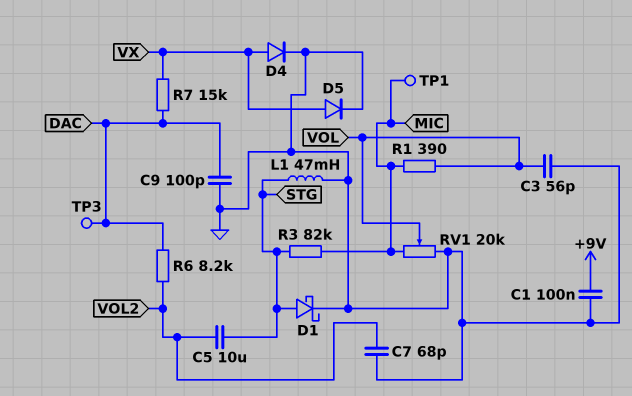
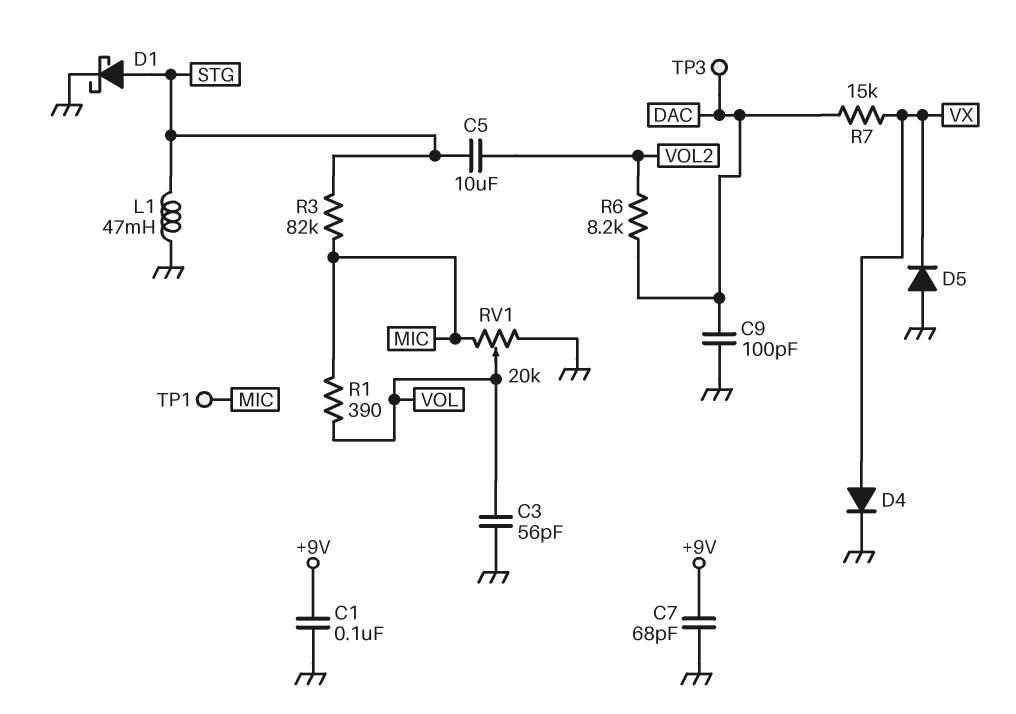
C7: 68pF (GND, VOL2) -> 68pF (+9V, GND)
D5: diode (A VX, K GND) -> diode (A GND, K VX)

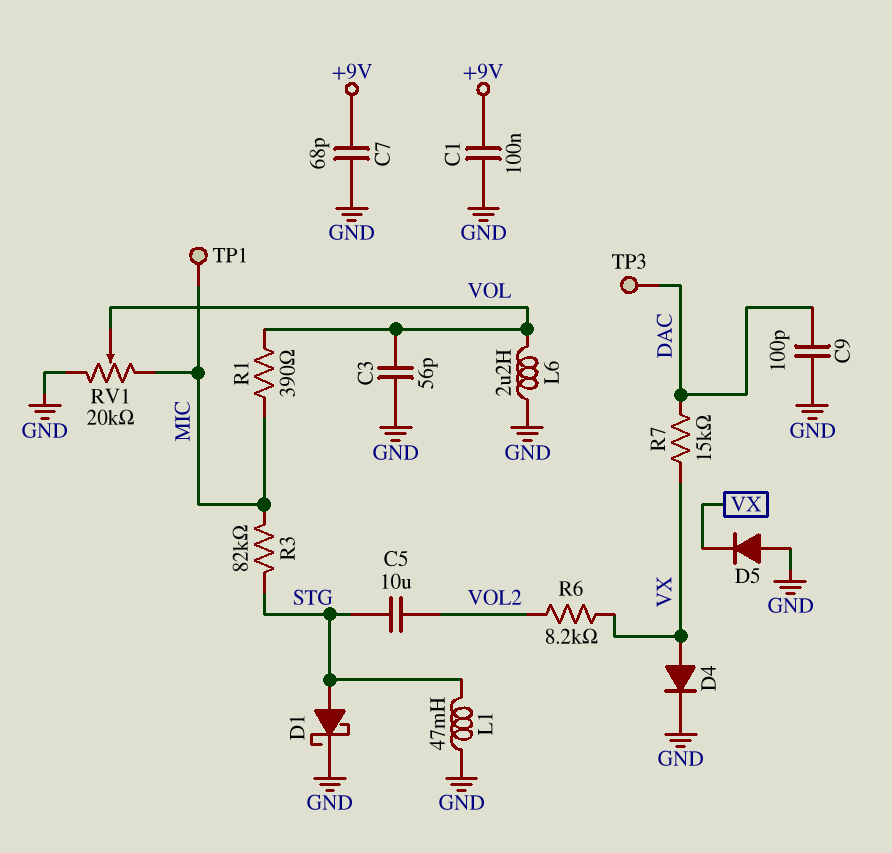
L6: none -> 2.2uH (GND, VOL)
R6: 8.2k (DAC, VOL2) -> 8.2k (VOL2, VX)

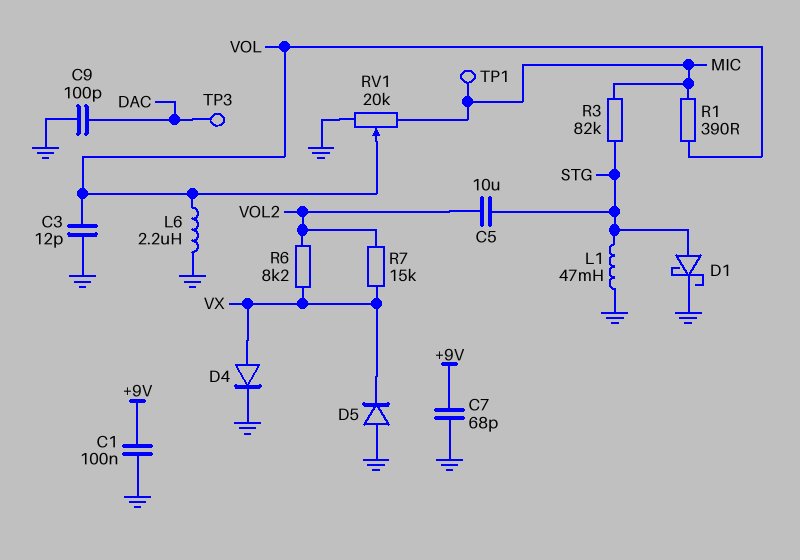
C3: 56pF (GND, VOL) -> 12pF (GND, VOL)
R7: 15k (DAC, VX) -> 15k (VOL2, VX)

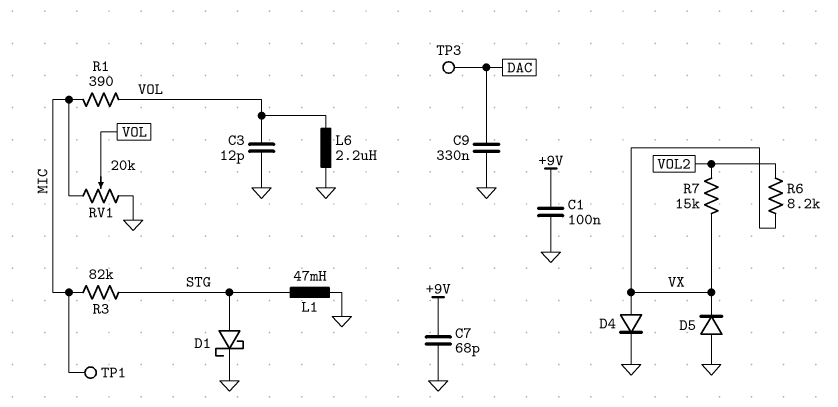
C5: 10uF (STG, VOL2) -> none
C9: 100pF (DAC, GND) -> 330nF (DAC, GND)

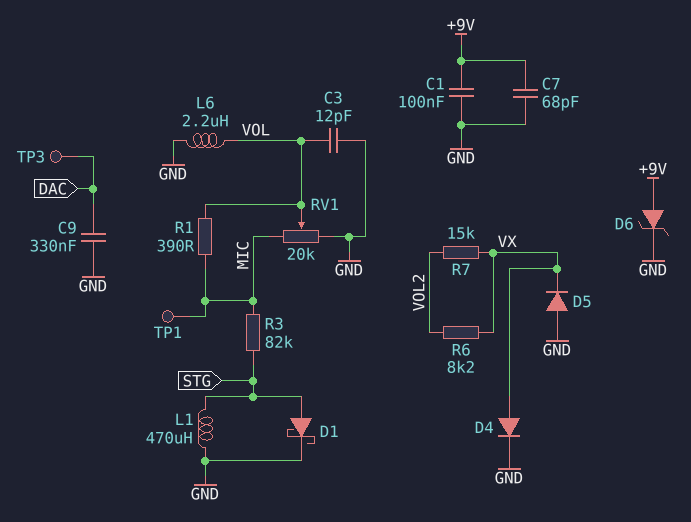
D6: none -> zener (A +9V, K GND)
L1: 47mH (GND, STG) -> 470uH (GND, STG)

